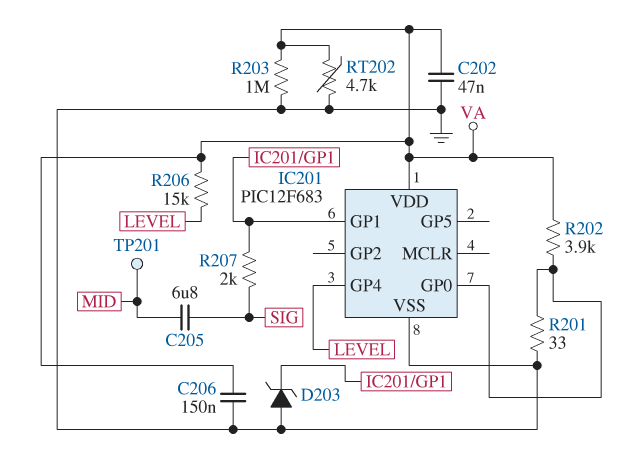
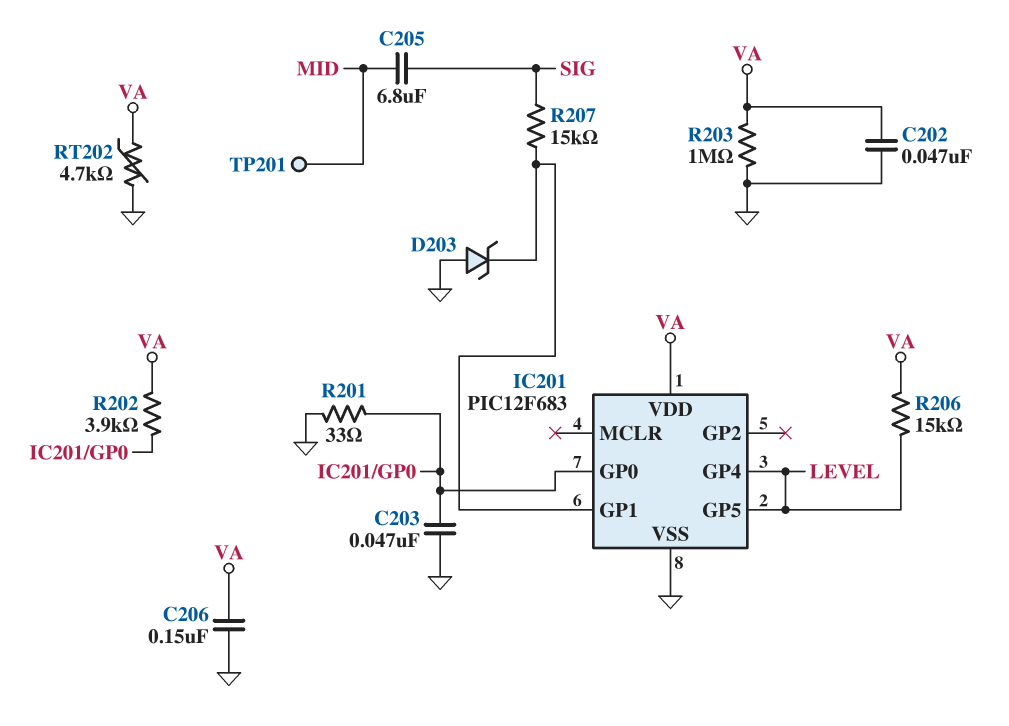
C203: none -> 47nF (GND, IC201/GP0)
IC201 pin GP5: none -> LEVEL
R207: 2k (IC201/GP1, SIG) -> 15k (IC201/GP1, SIG)

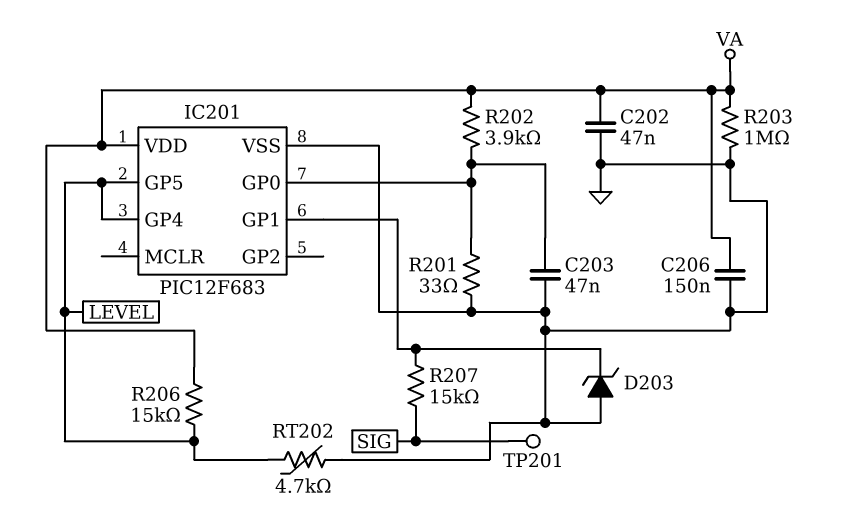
C205: 6.8uF (MID, SIG) -> none
RT202: 4.7k (GND, VA) -> 4.7k (GND, LEVEL)
TP201: test point (MID) -> test point (SIG)

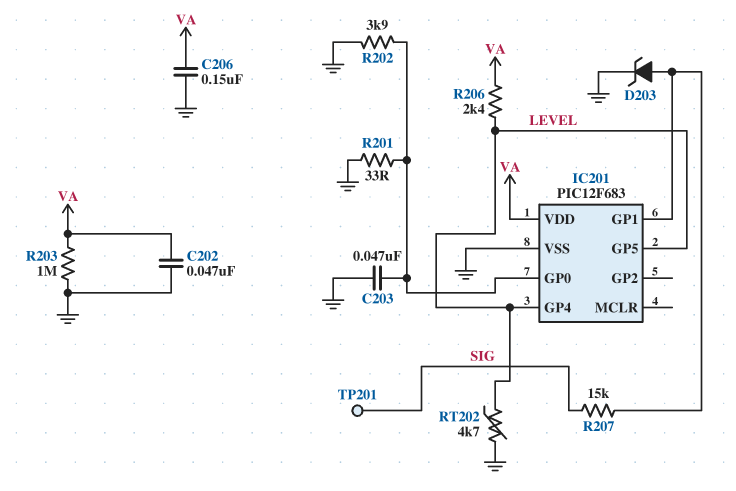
D203: zener (A GND, K IC201/GP1) -> zener (A IC201/GP1, K GND)
R202: 3.9k (IC201/GP0, VA) -> 3.9k (GND, IC201/GP0)
R206: 15k (LEVEL, VA) -> 2.4k (LEVEL, VA)

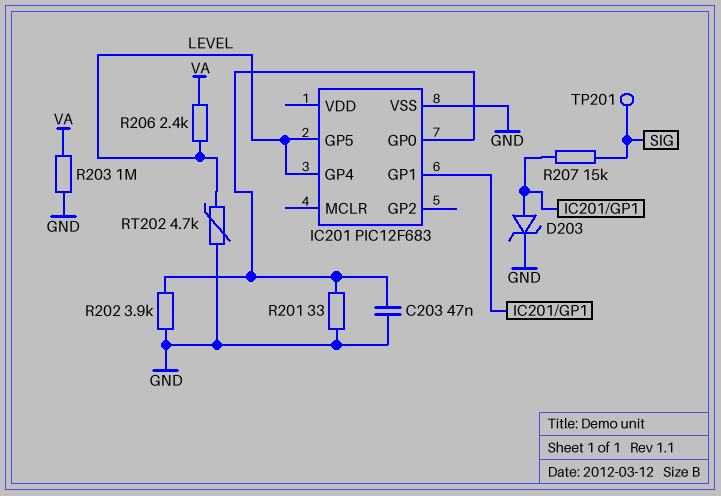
C202: 47nF (GND, VA) -> none
C206: 150nF (GND, VA) -> none
IC201 pin VDD: VA -> none

